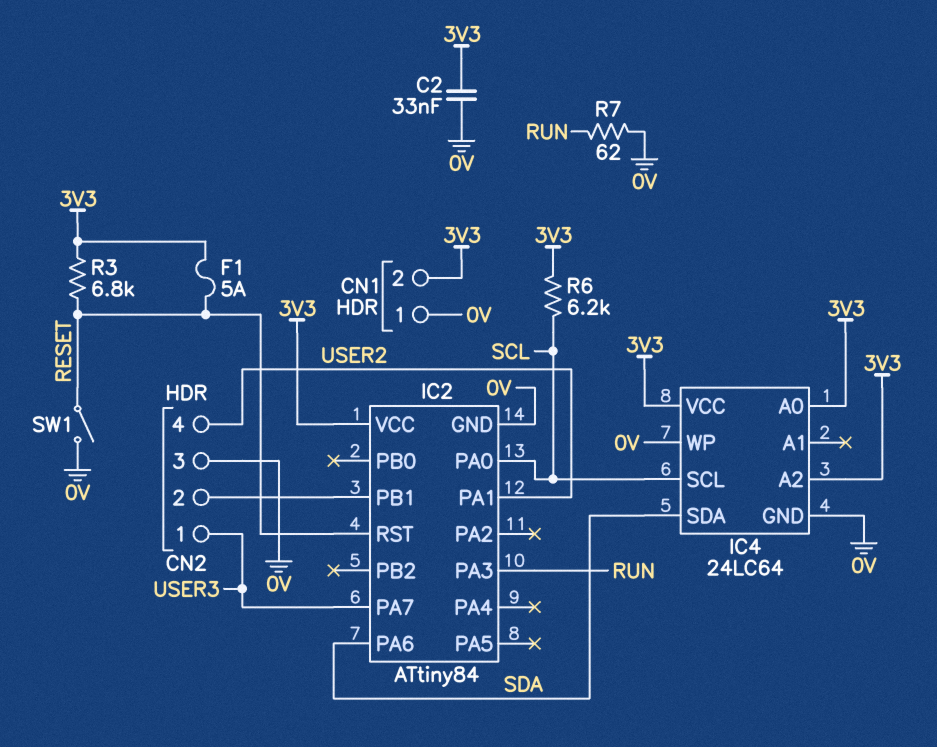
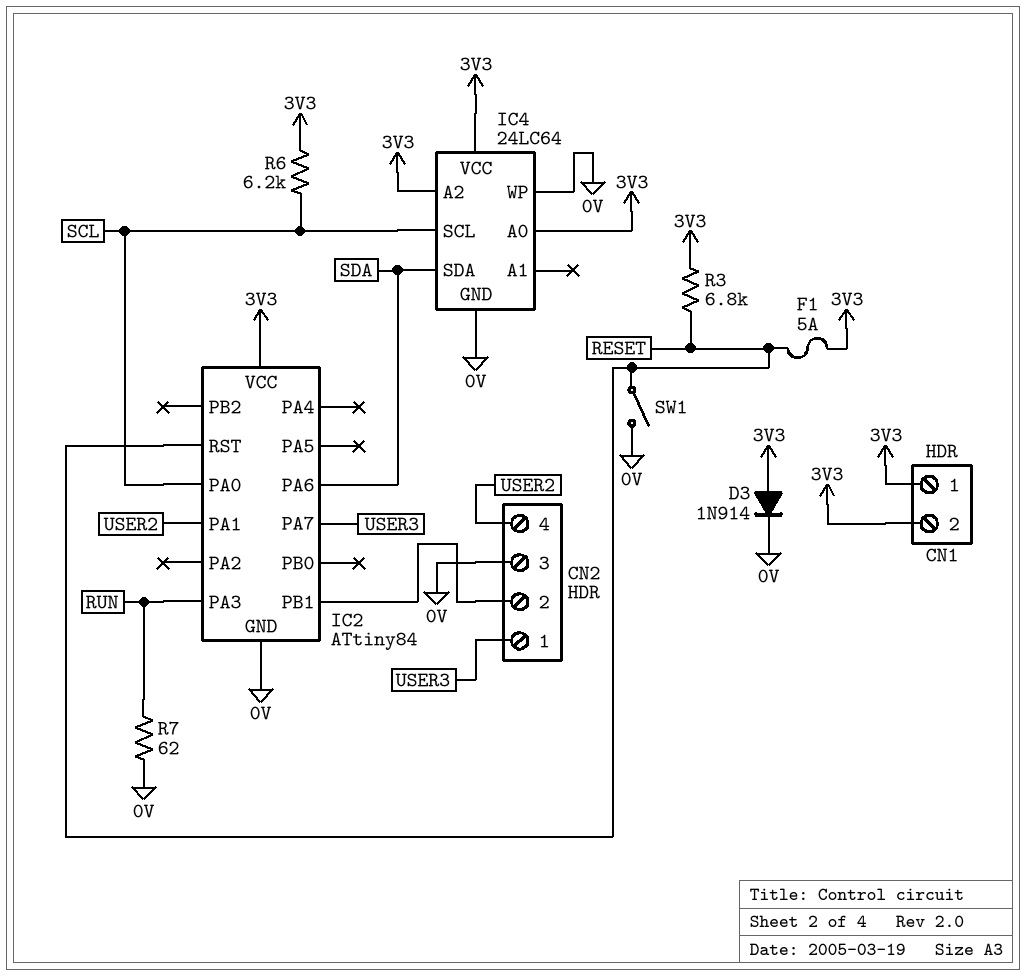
C2: 33nF (0V, 3V3) -> none
CN1 pin 1: 0V -> 3V3
D3: none -> diode 1N914 (A 3V3, K 0V)

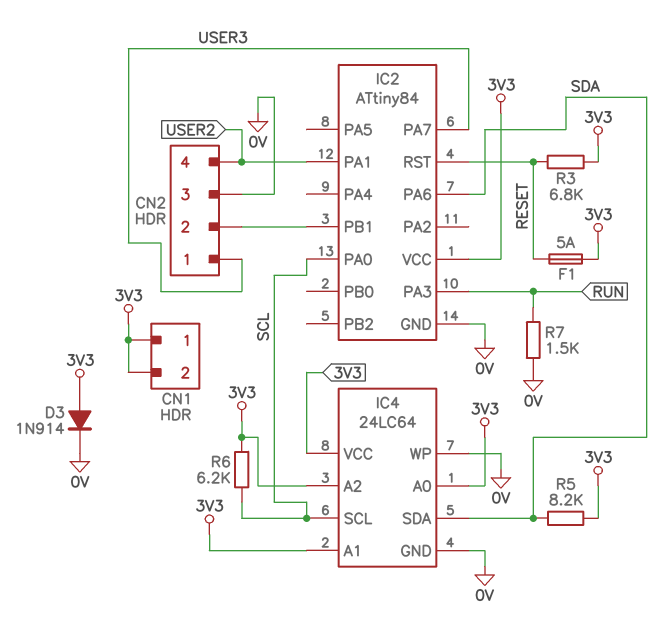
IC4 pin A1: none -> 3V3
R5: none -> 8.2k (3V3, SDA)
R7: 62 (0V, RUN) -> 1.5k (0V, RUN)
SW1: switch (0V, RESET) -> none

